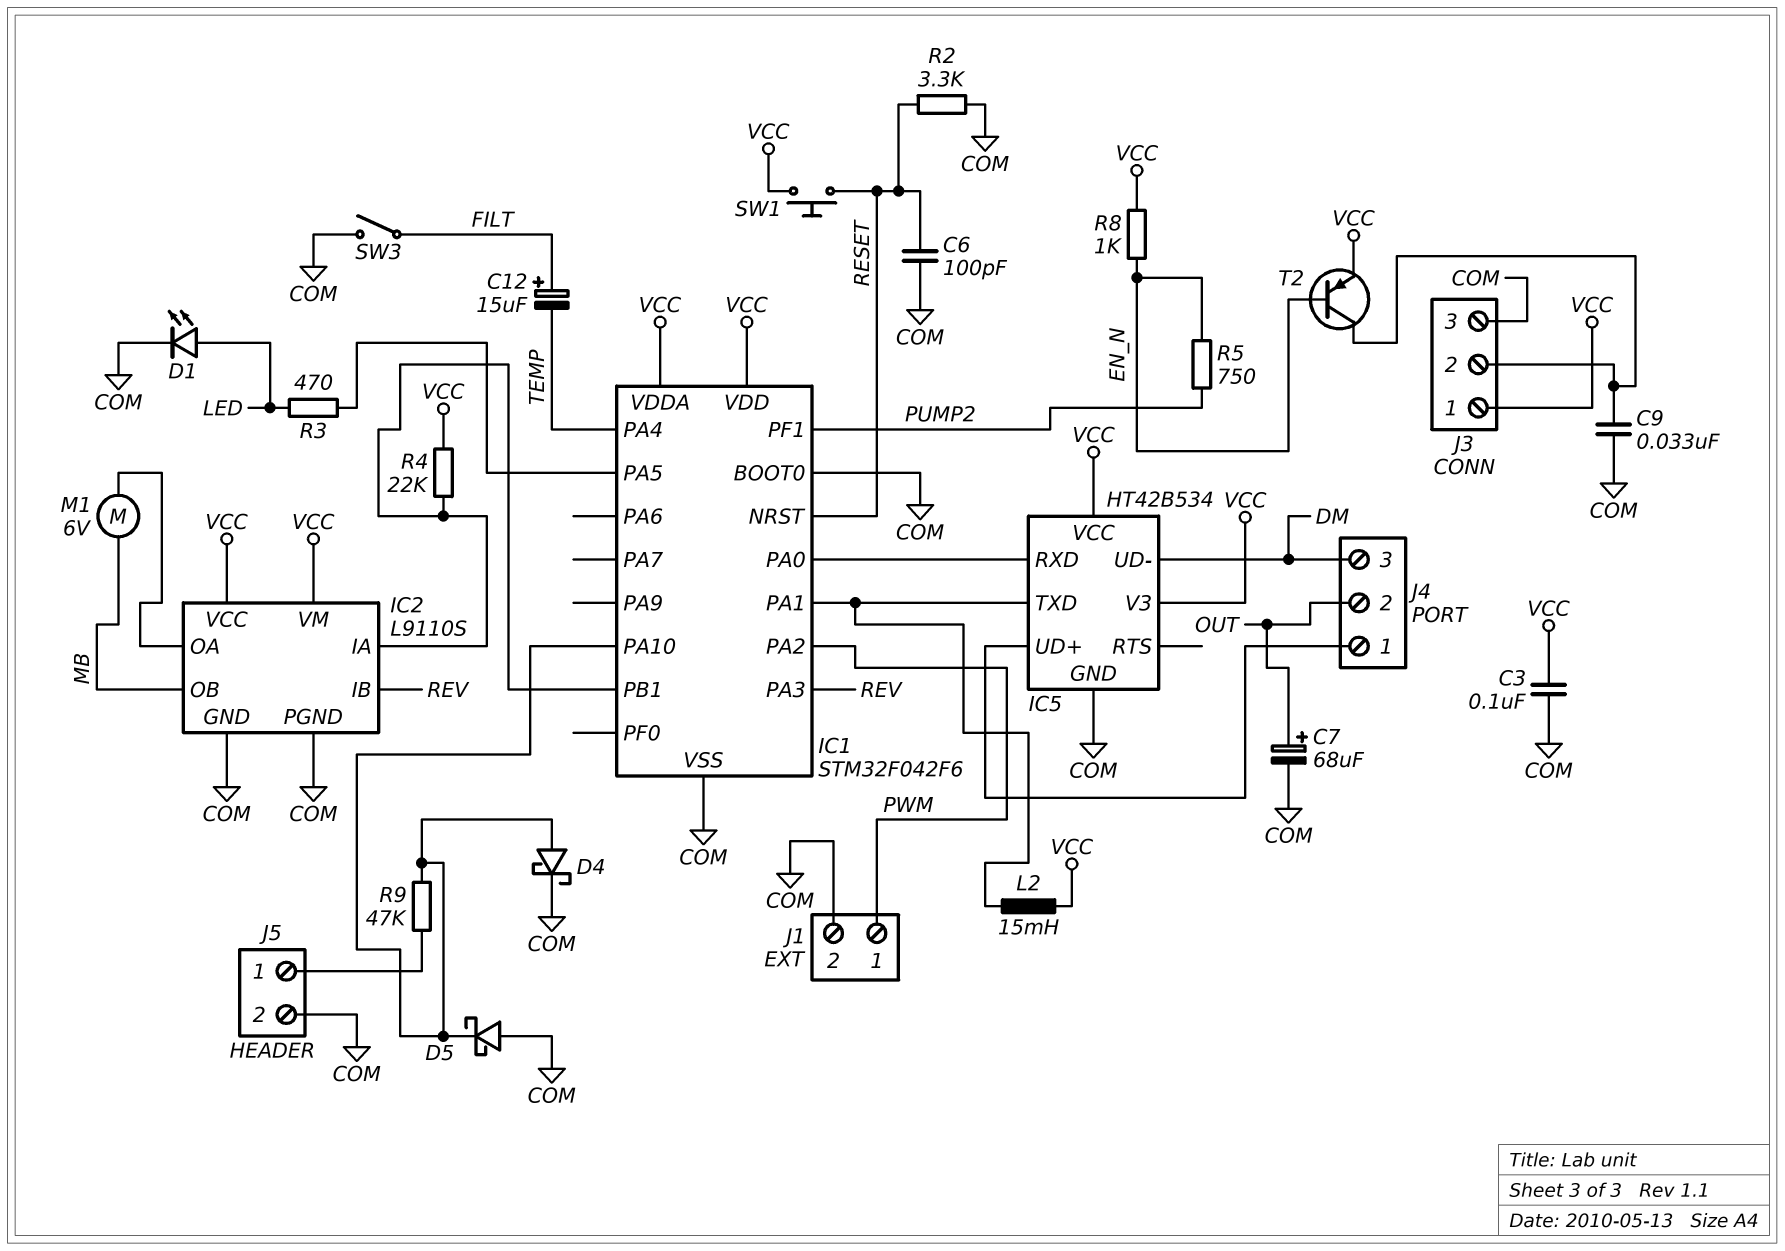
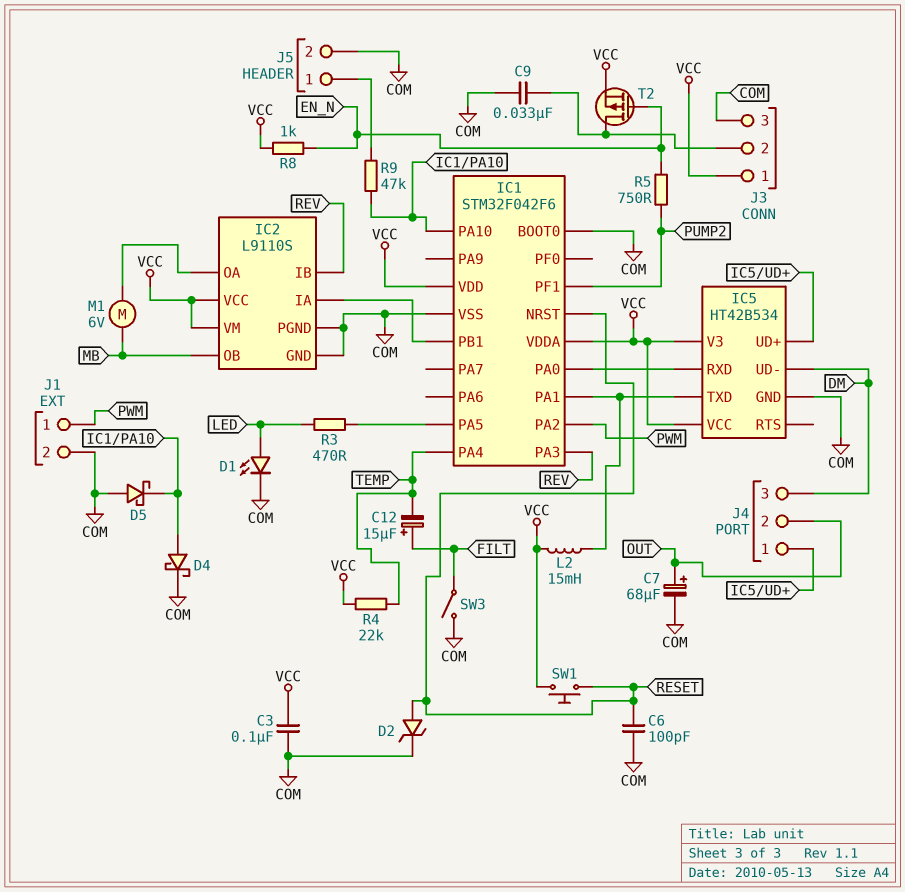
D2: none -> zener (A RESET, K COM)
R2: 3.3k (COM, RESET) -> none
R4: 22k (IC1/PB1, VCC) -> 22k (TEMP, VCC)
T2: PNP (B EN_N, C J3/2, E VCC) -> PMOS (G EN_N, D J3/2, S VCC)

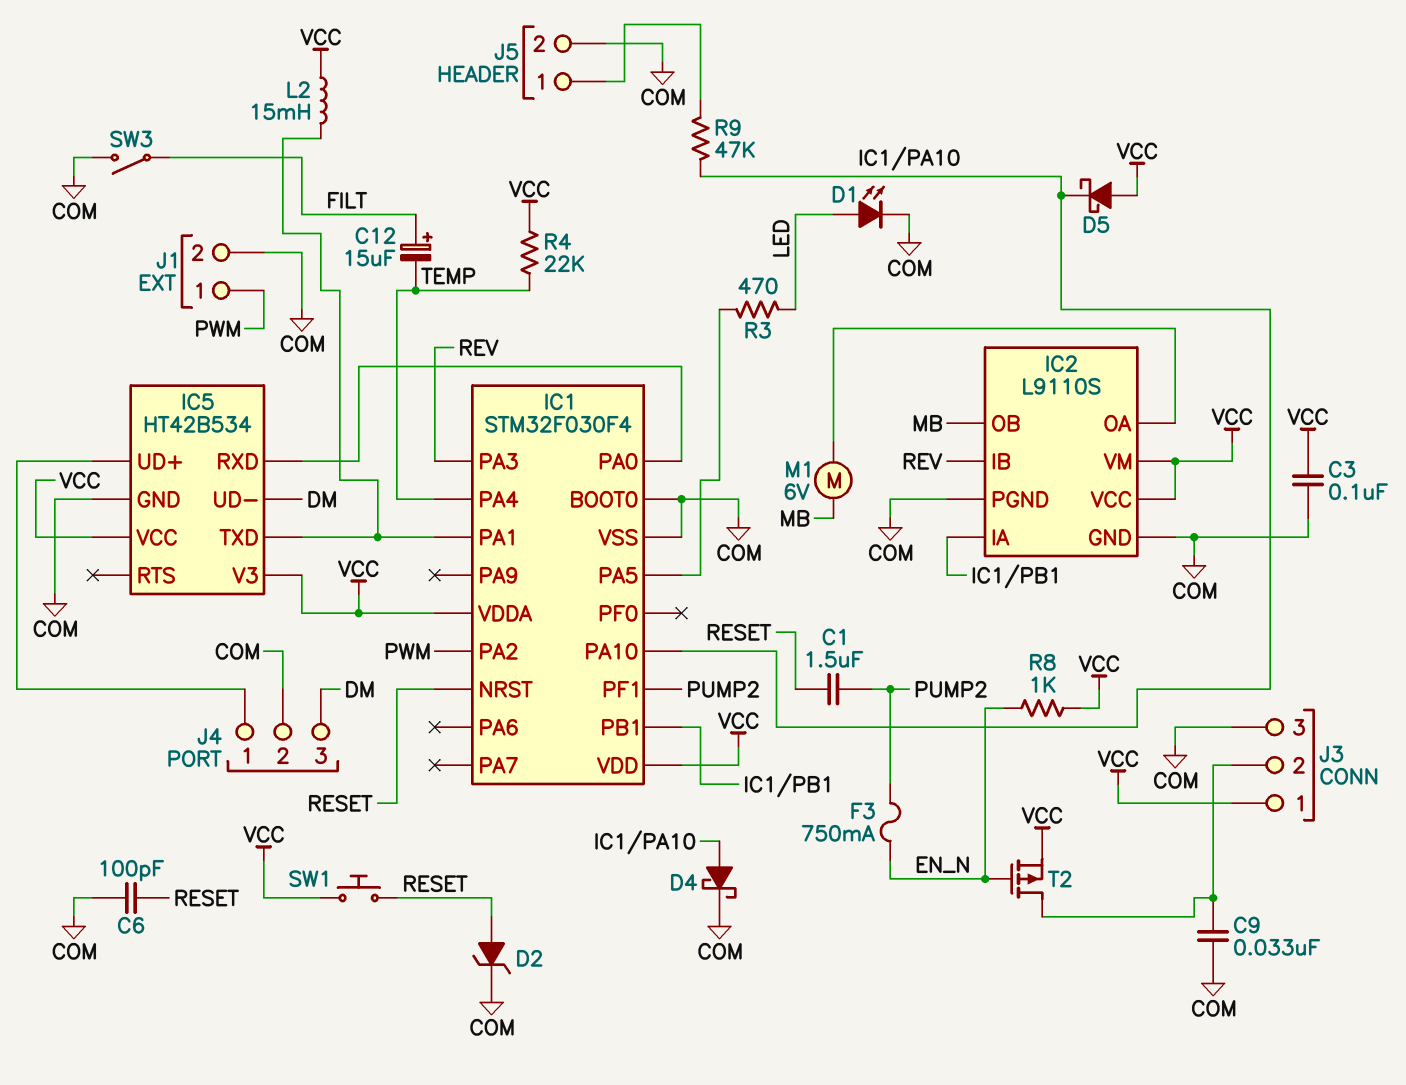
C1: none -> 1.5uF (PUMP2, RESET)
C7: 68uF (plus OUT, minus COM) -> none
D5: schottky (A COM, K IC1/PA10) -> schottky (A VCC, K IC1/PA10)
F3: none -> 750mA (EN_N, PUMP2)
IC1: STM32F042F6 -> STM32F030F4
J4 pin 2: OUT -> COM
R5: 750 (EN_N, PUMP2) -> none

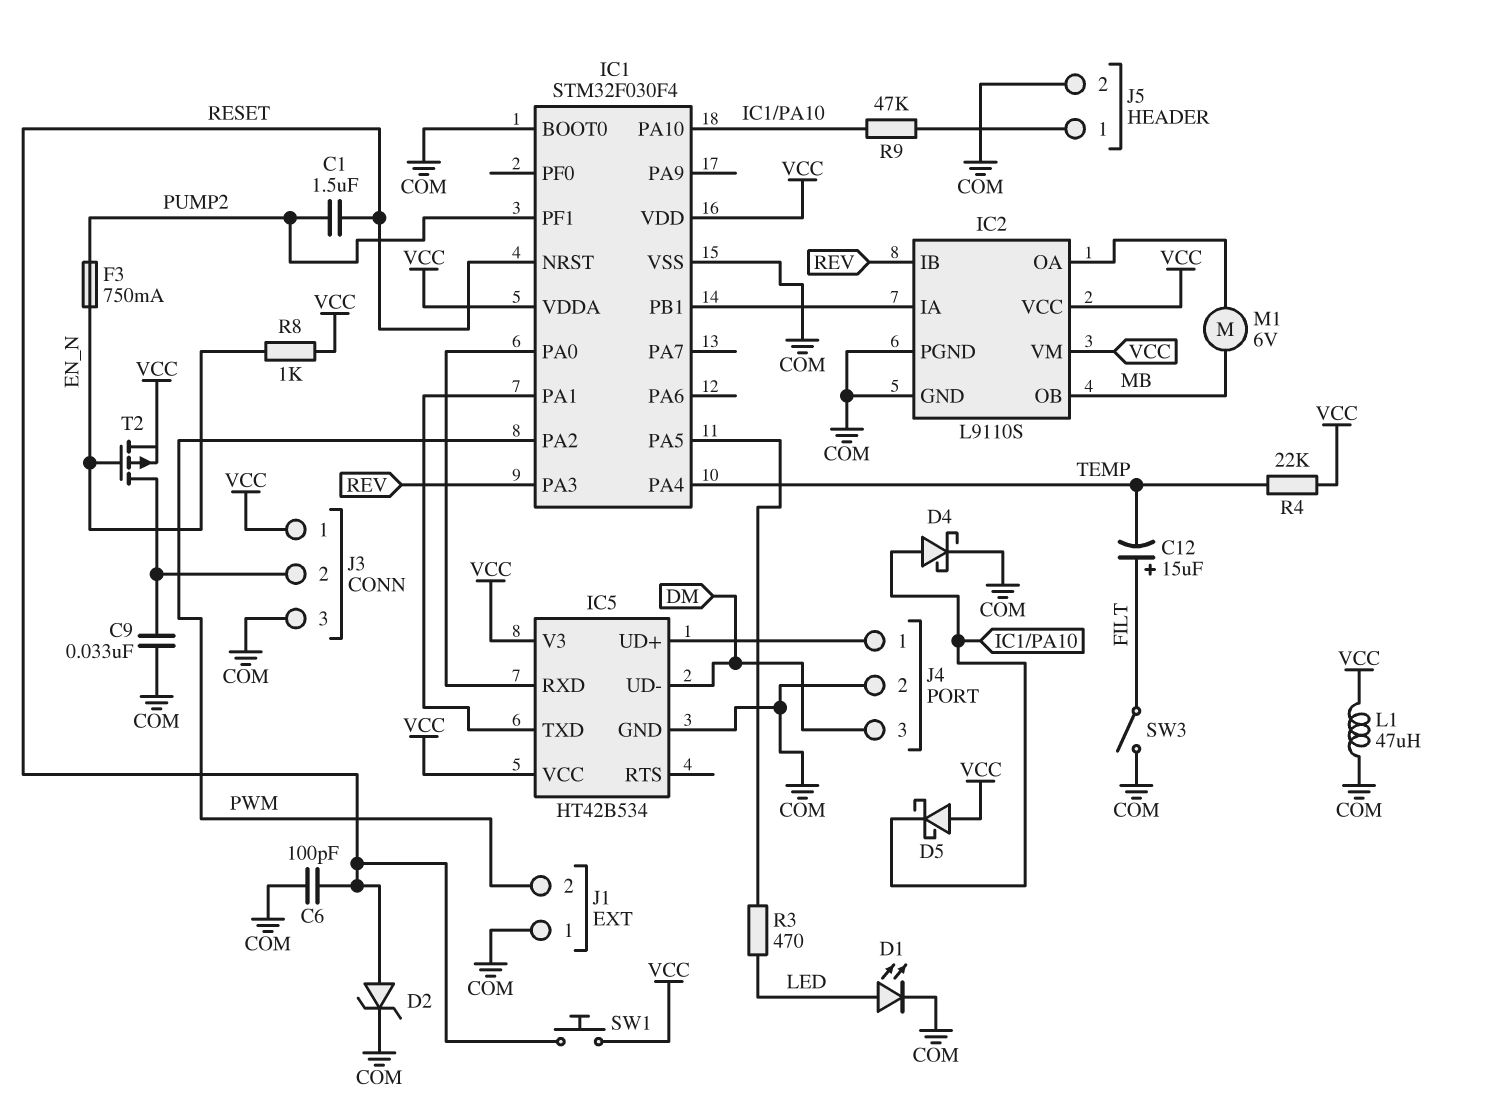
C3: 100nF (COM, VCC) -> none
J1 pin 1: PWM -> COM
J1 pin 2: COM -> PWM
L1: none -> 47uH (COM, VCC)
L2: 15mH (IC1/PA1, VCC) -> none

